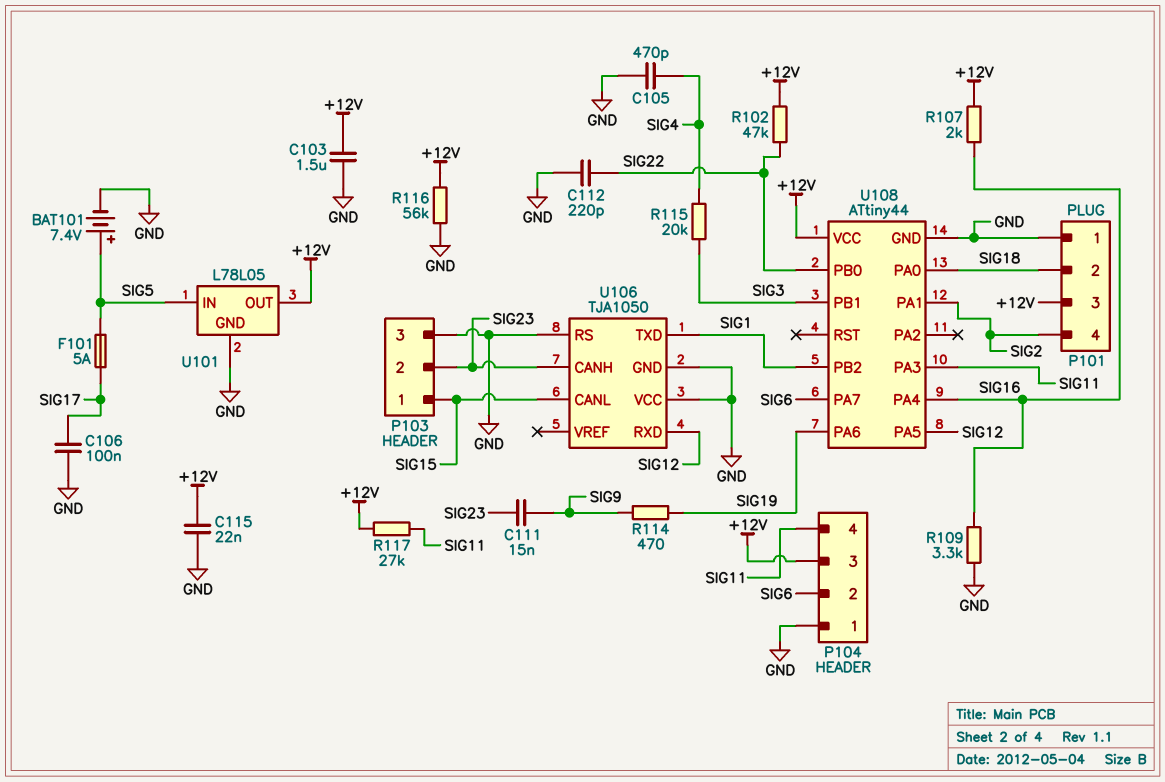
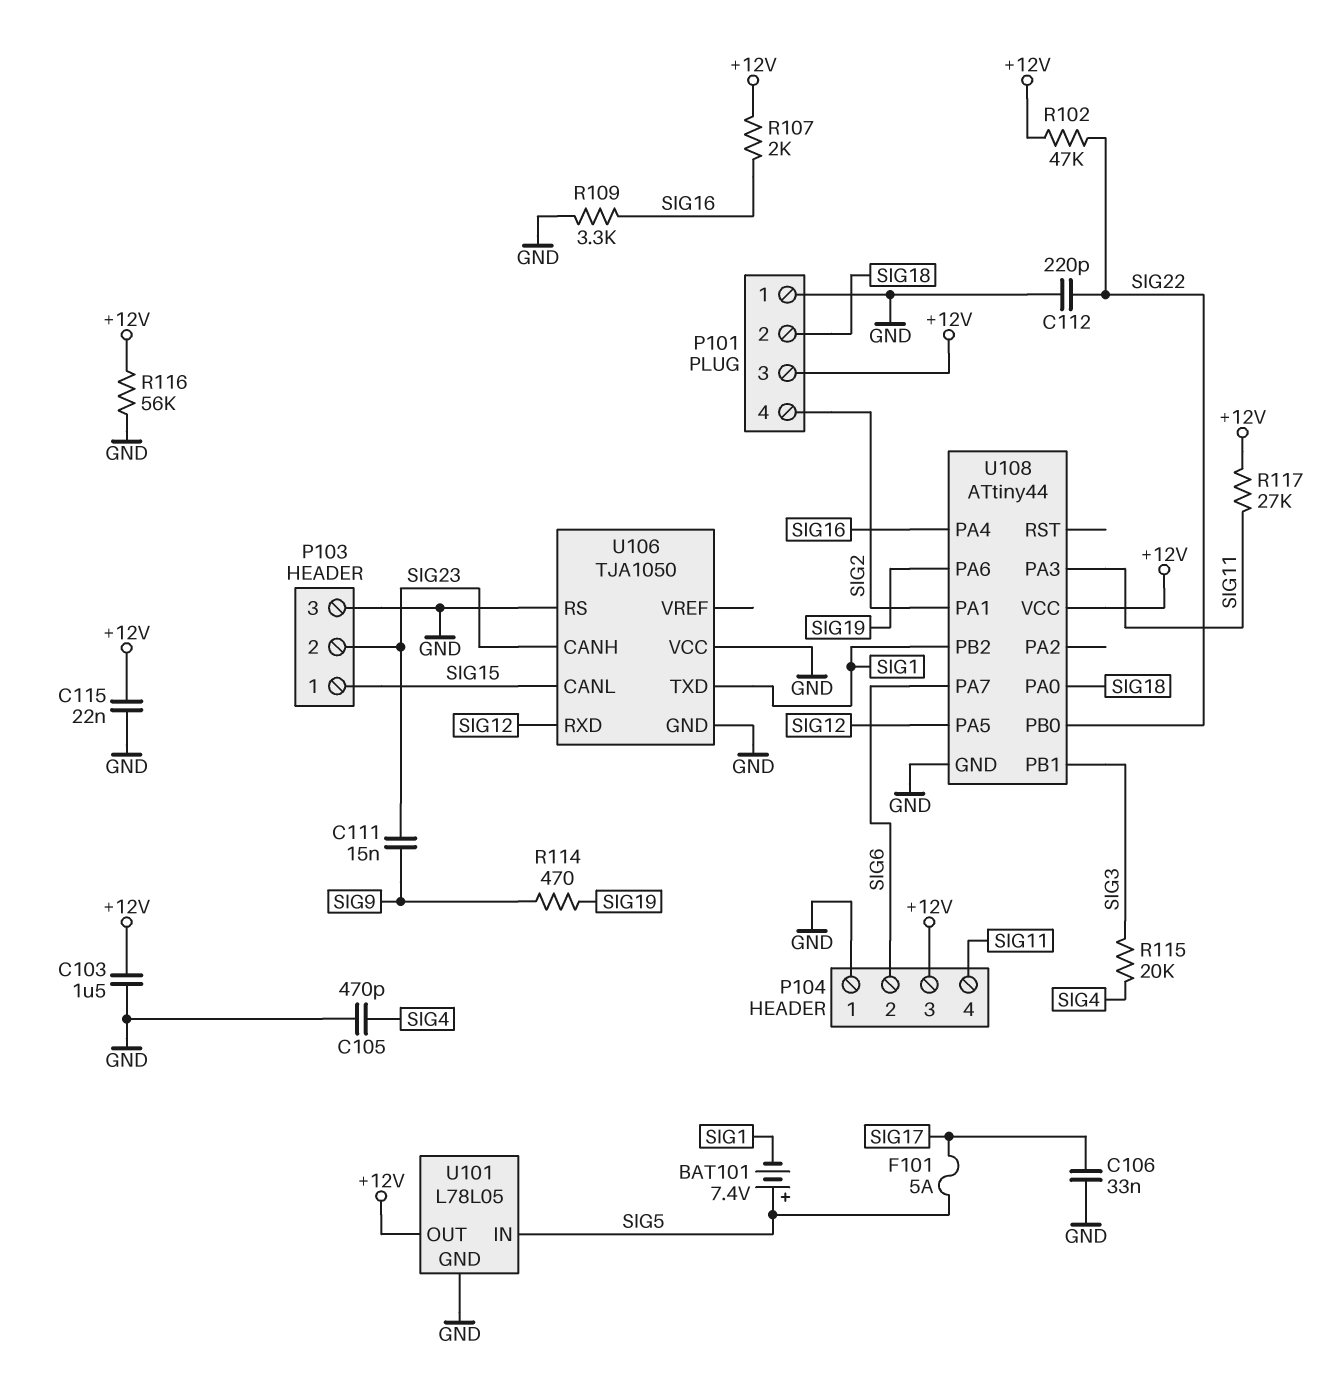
BAT101: 7.4V (plus SIG5, minus GND) -> 7.4V (plus SIG5, minus SIG1)
C106: 100nF (GND, SIG17) -> 33nF (GND, SIG17)

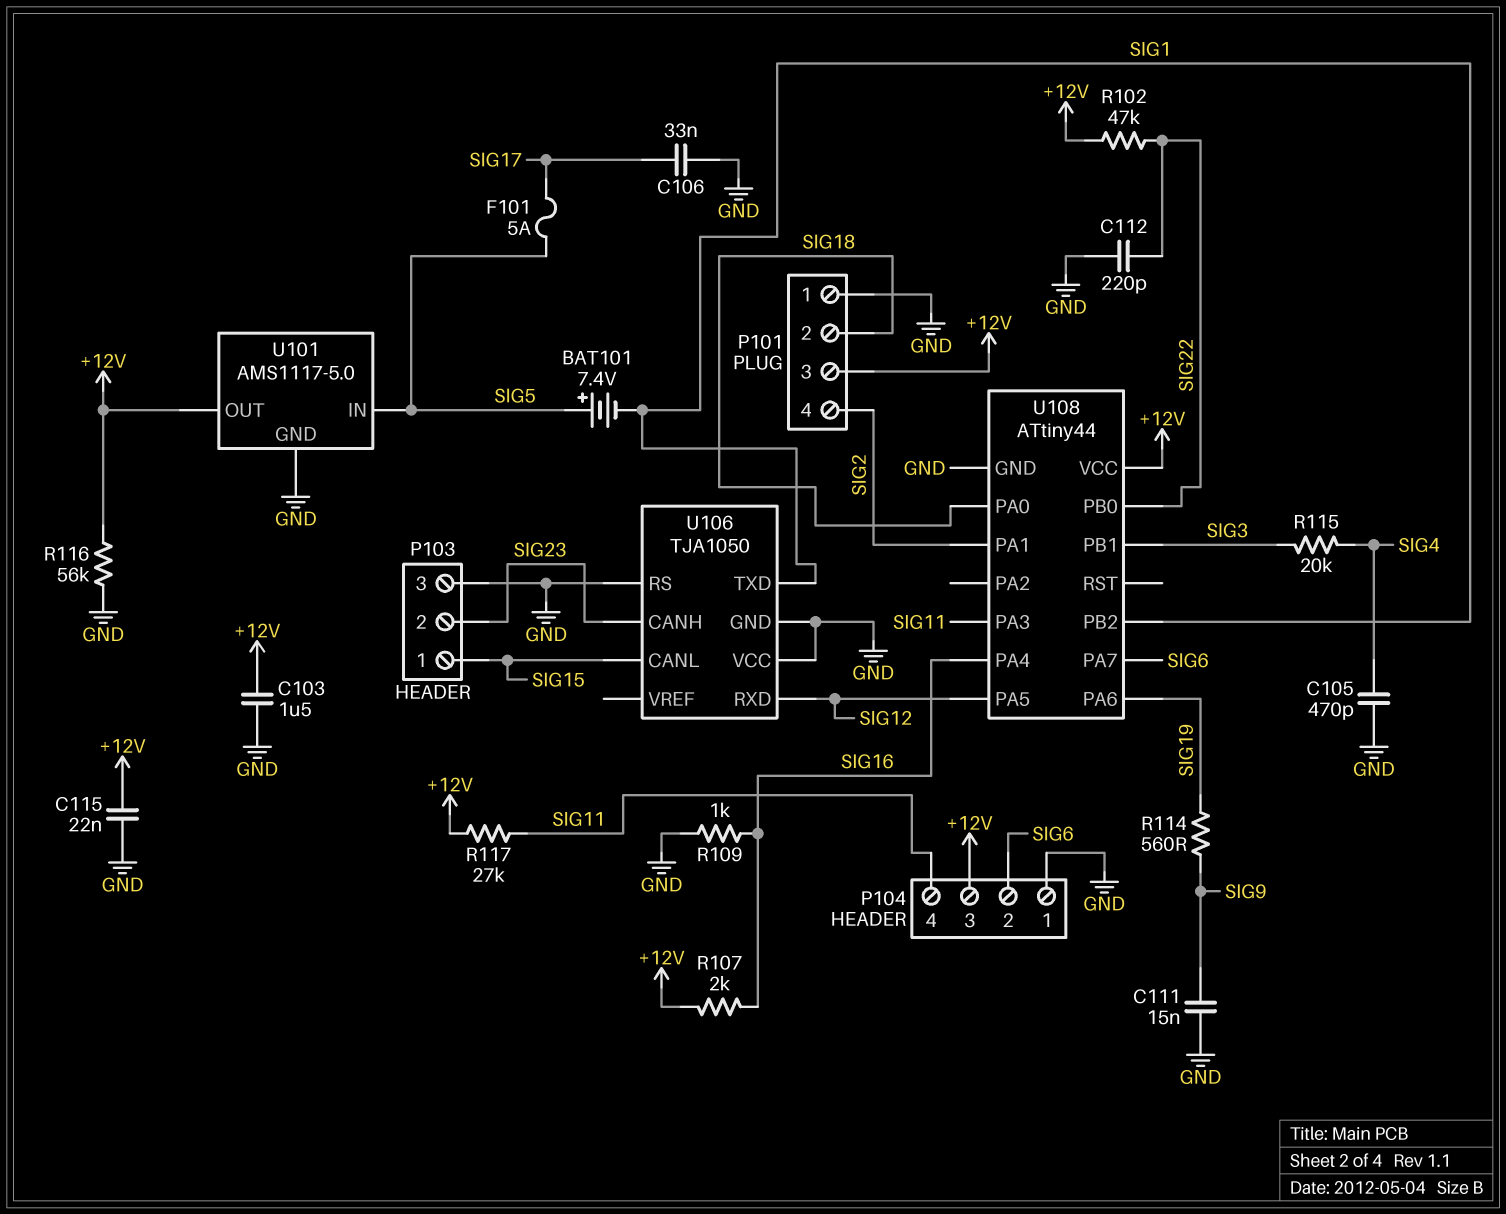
C111: 15nF (SIG9, SIG23) -> 15nF (GND, SIG9)
R109: 3.3k (GND, SIG16) -> 1k (GND, SIG16)
R114: 470 (SIG9, SIG19) -> 560 (SIG9, SIG19)
U101: L78L05 -> AMS1117-5.0

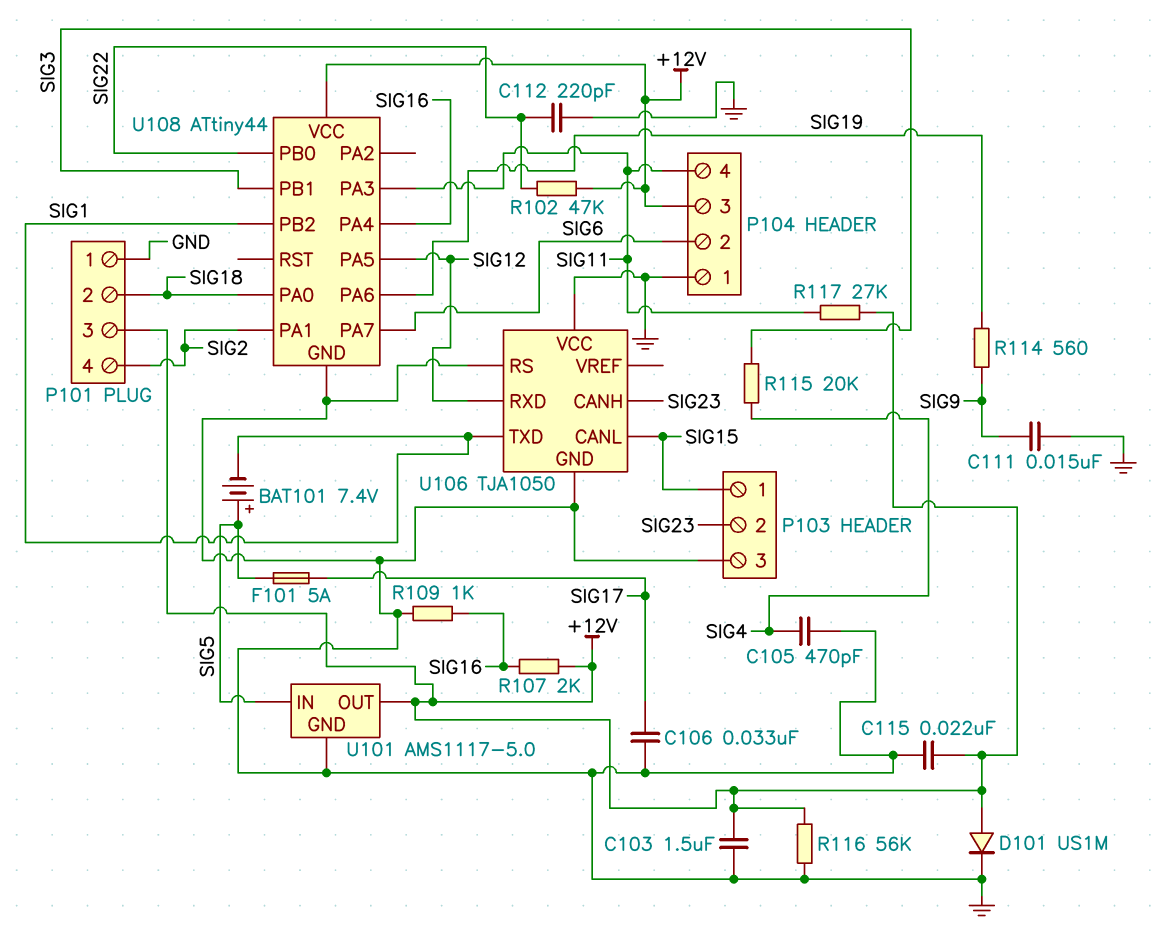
D101: none -> diode US1M (A +12V, K GND)

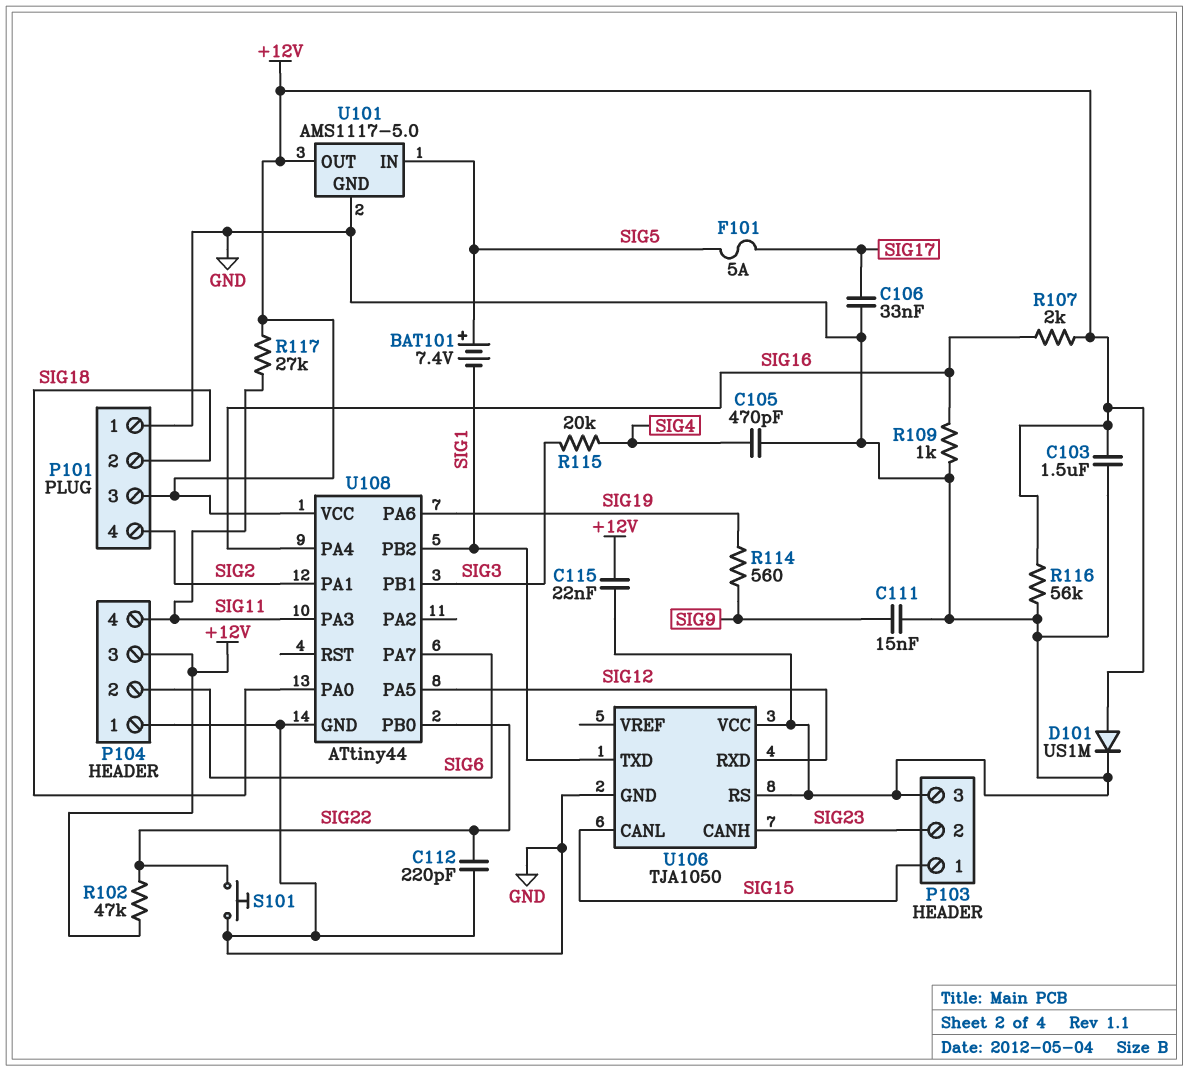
S101: none -> button (GND, SIG22)

